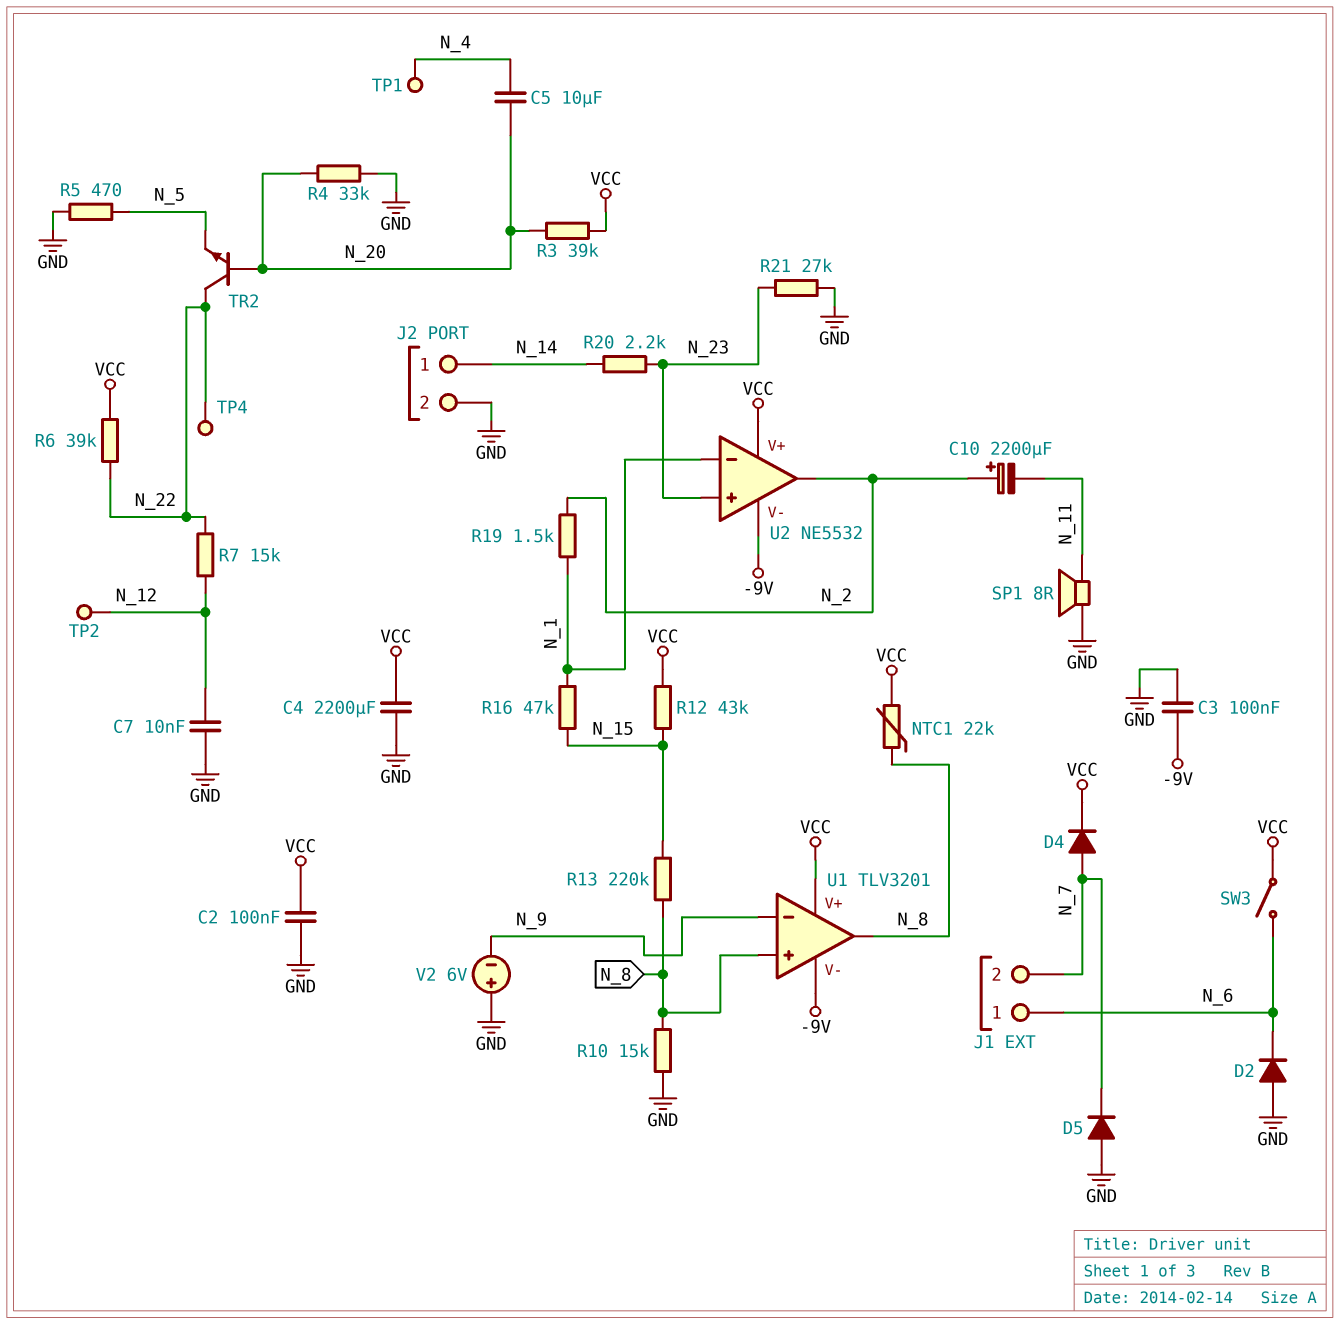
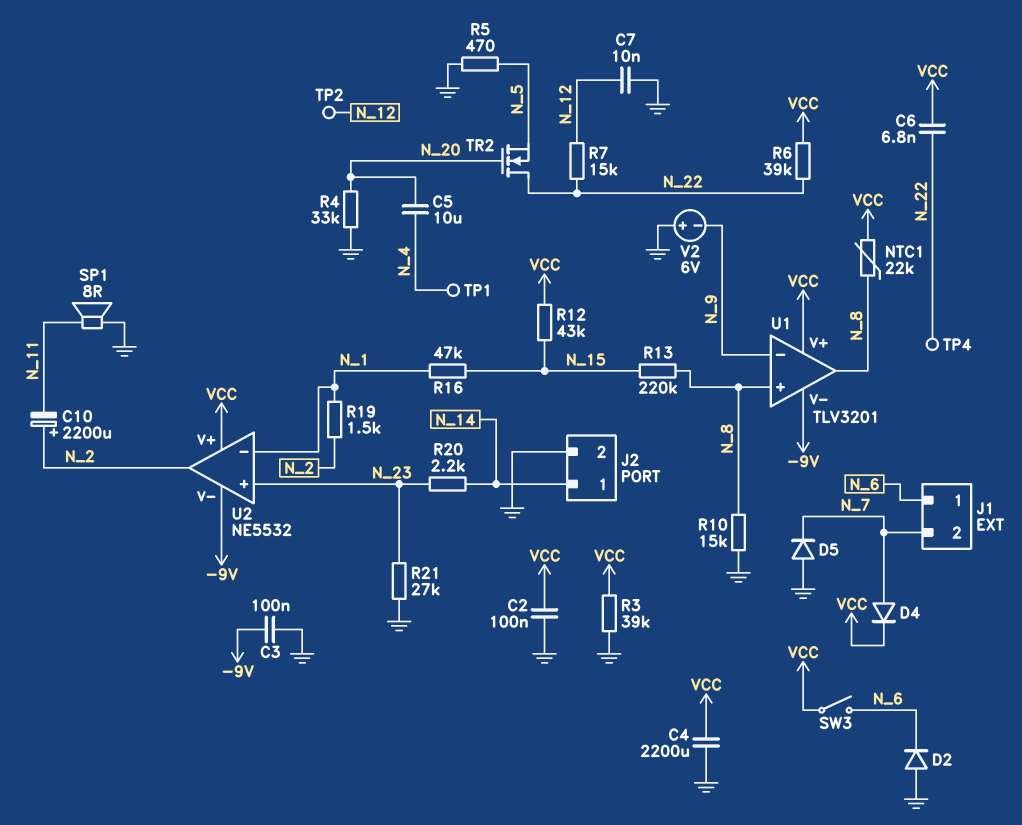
C6: none -> 6.8nF (N_22, VCC)
R3: 39k (N_20, VCC) -> 39k (GND, VCC)
TR2: NPN (B N_20, C N_22, E N_5) -> NMOS (G N_20, D N_22, S N_5)

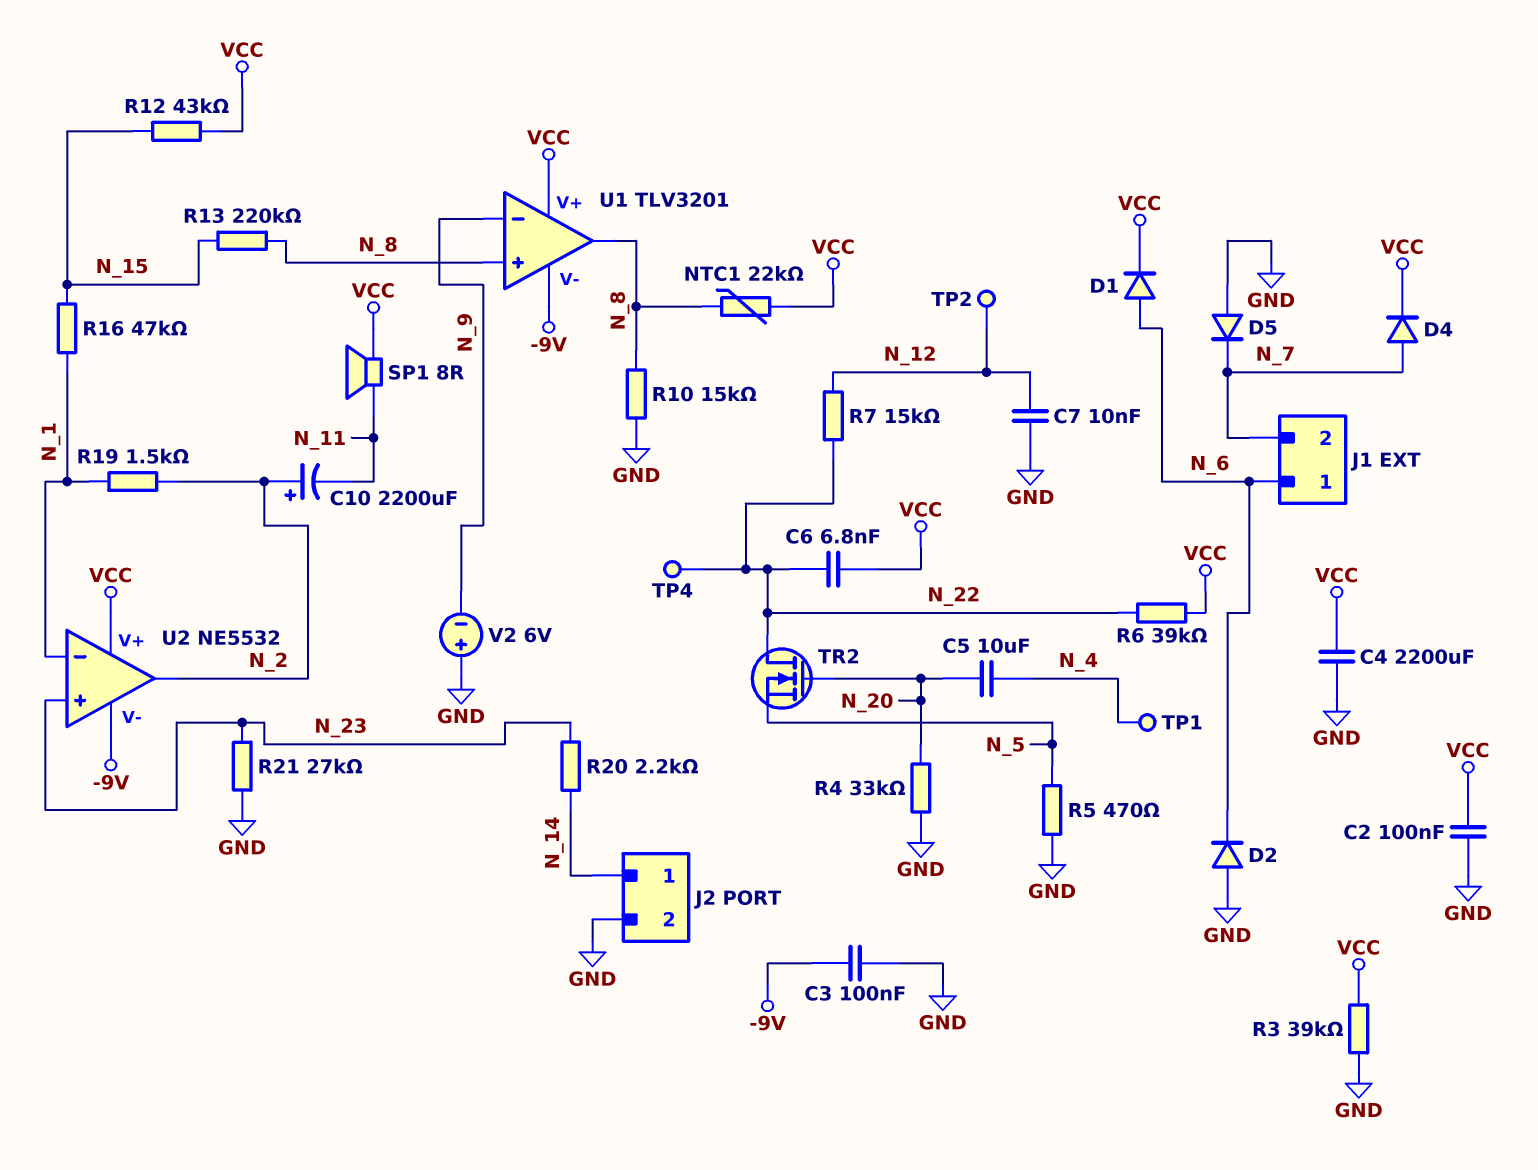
D1: none -> diode (A N_6, K VCC)
SP1: speaker 8R (GND, N_11) -> speaker 8R (N_11, VCC)
SW3: switch (N_6, VCC) -> none

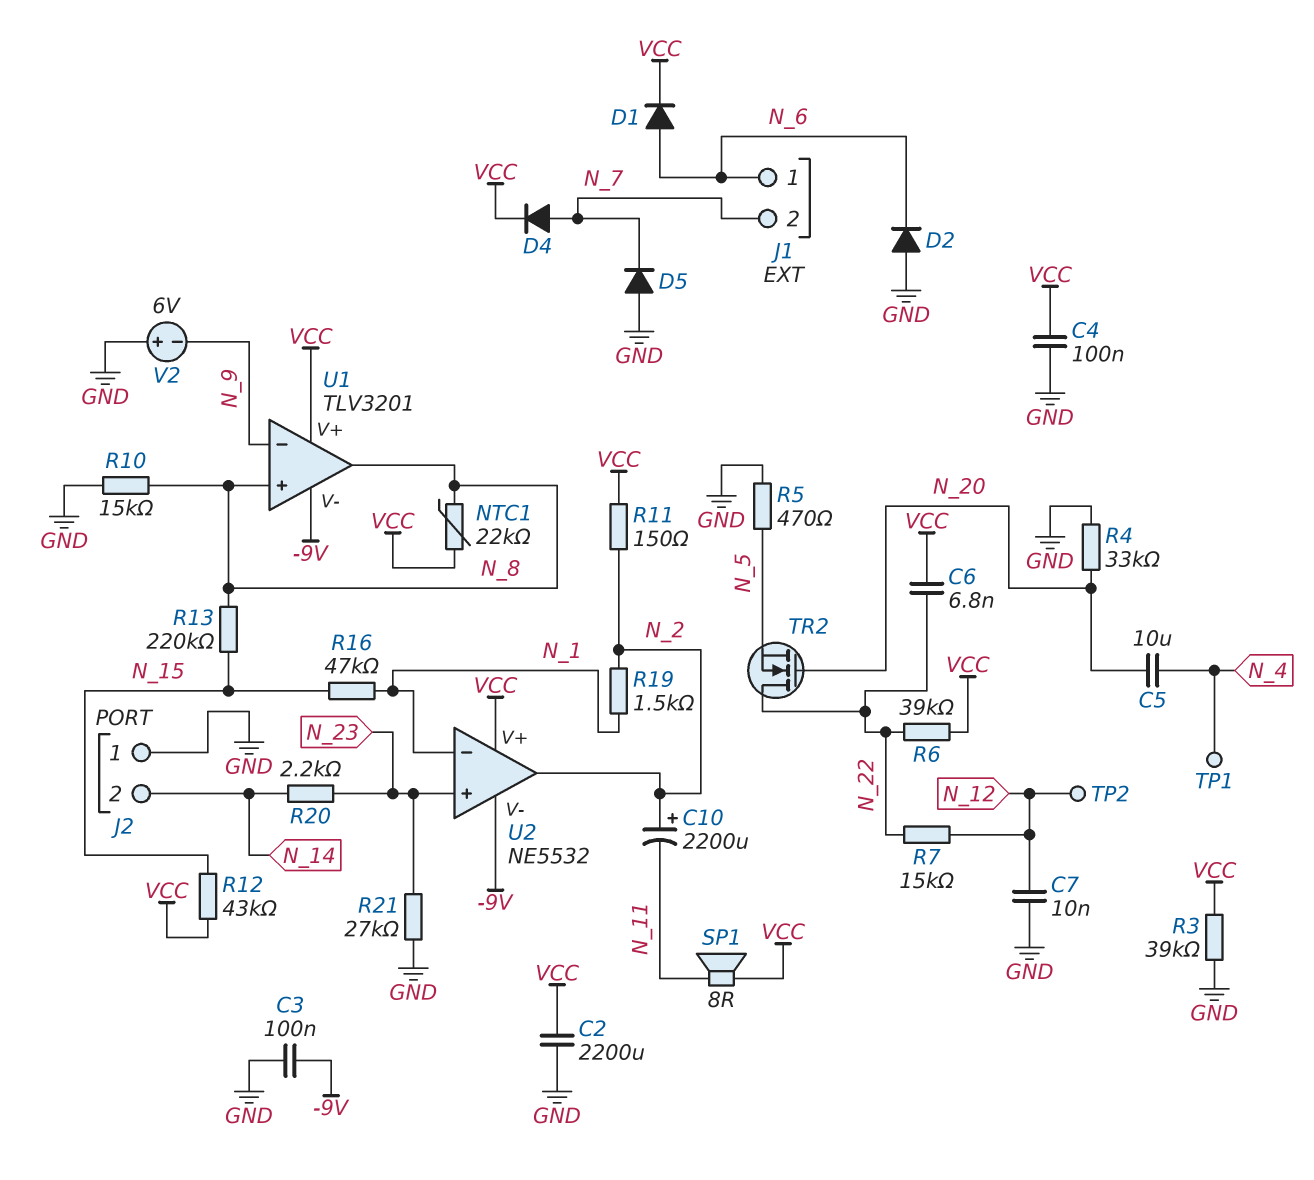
C2: 100nF (GND, VCC) -> 2200uF (GND, VCC)
C4: 2200uF (GND, VCC) -> 100nF (GND, VCC)
J2 pin 1: N_14 -> GND
J2 pin 2: GND -> N_14
R11: none -> 150 (N_2, VCC)
TP4: test point (N_22) -> none

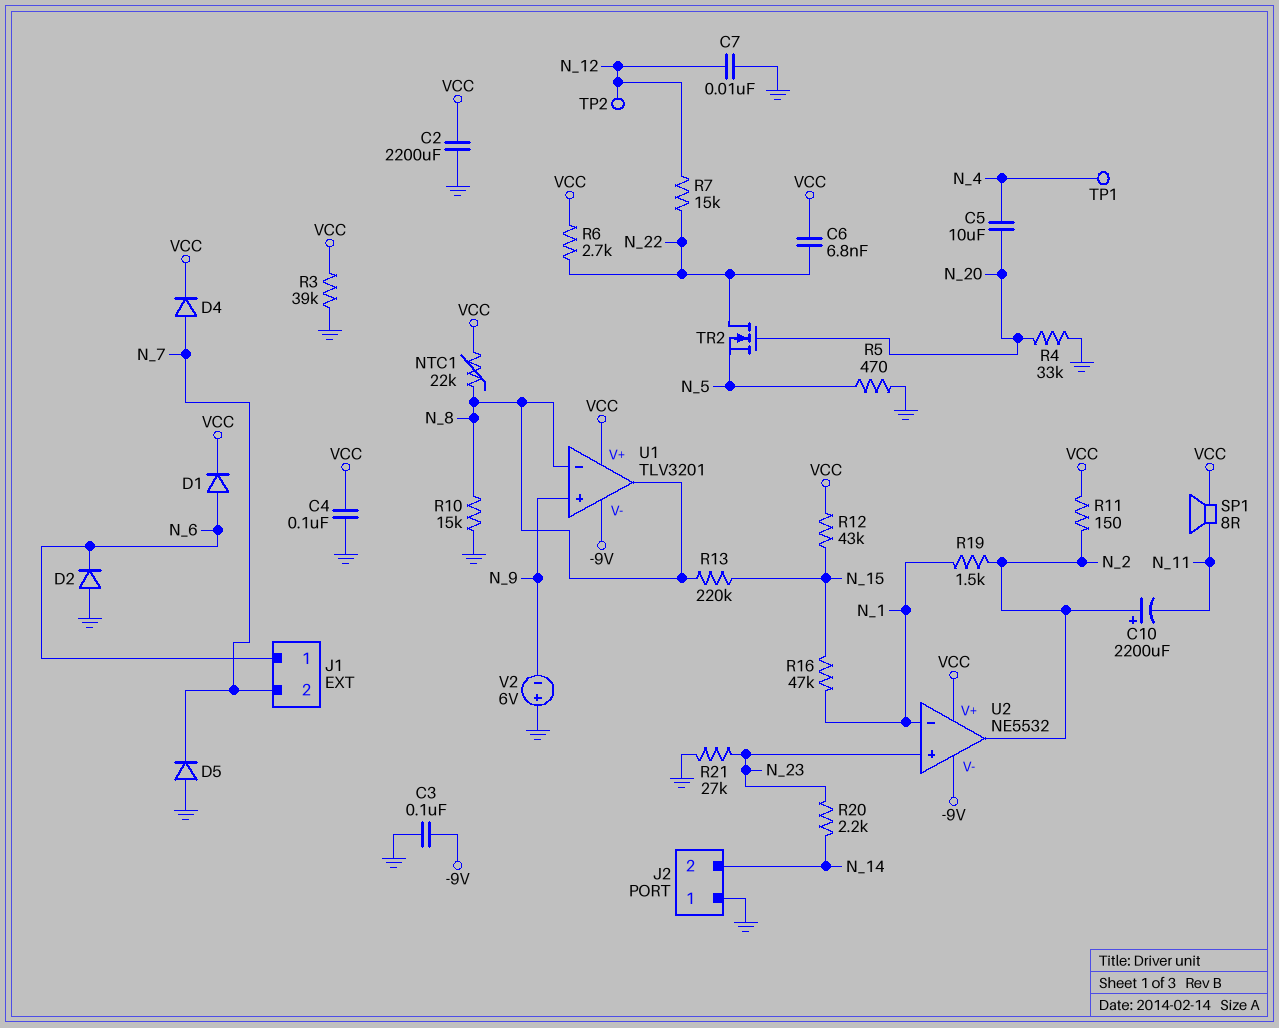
R6: 39k (N_22, VCC) -> 2.7k (N_22, VCC)
U1 pin in+: N_8 -> N_9
U1 pin in-: N_9 -> N_8

